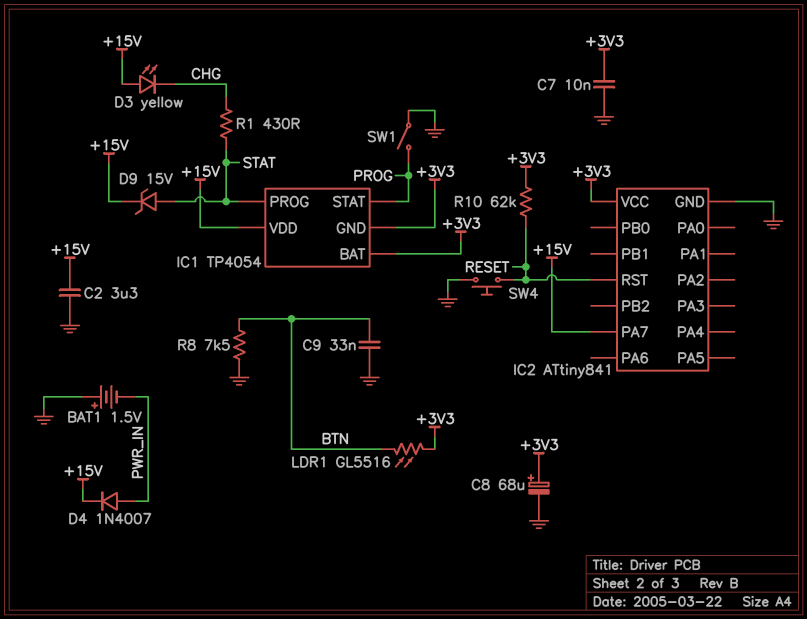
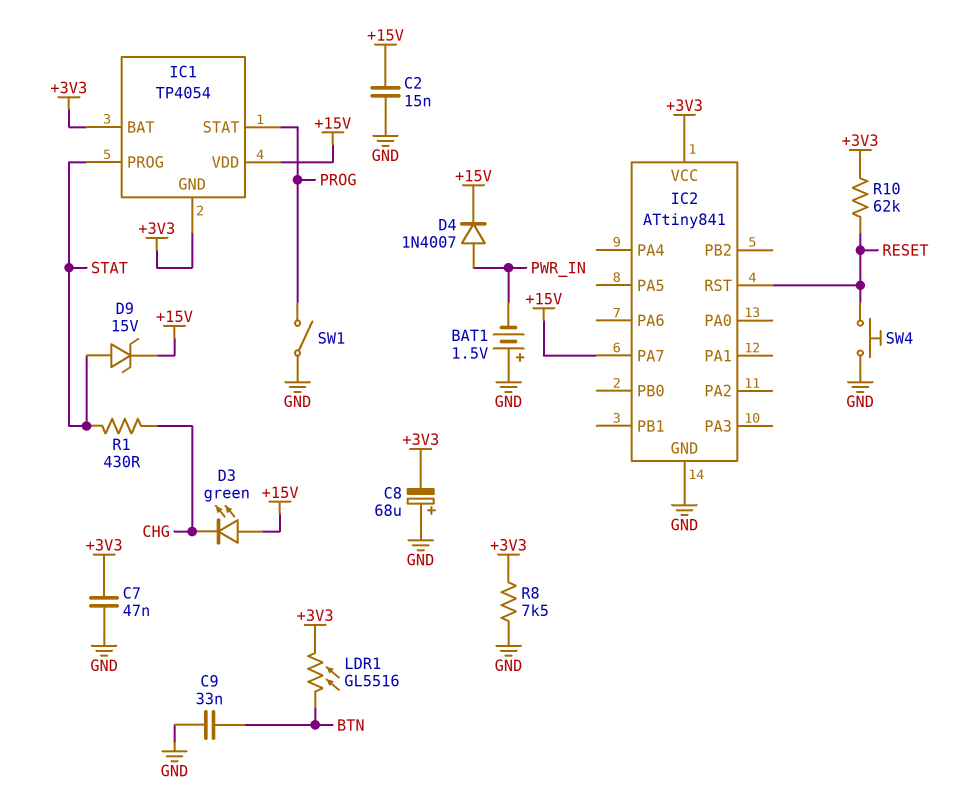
C2: 3.3uF (+15V, GND) -> 15nF (+15V, GND)
C7: 10nF (+3V3, GND) -> 47nF (+3V3, GND)
C8: 68uF (plus +3V3, minus GND) -> 68uF (plus GND, minus +3V3)
D3: LED yellow (A +15V, K CHG) -> LED green (A +15V, K CHG)
R8: 7.5k (BTN, GND) -> 7.5k (+3V3, GND)

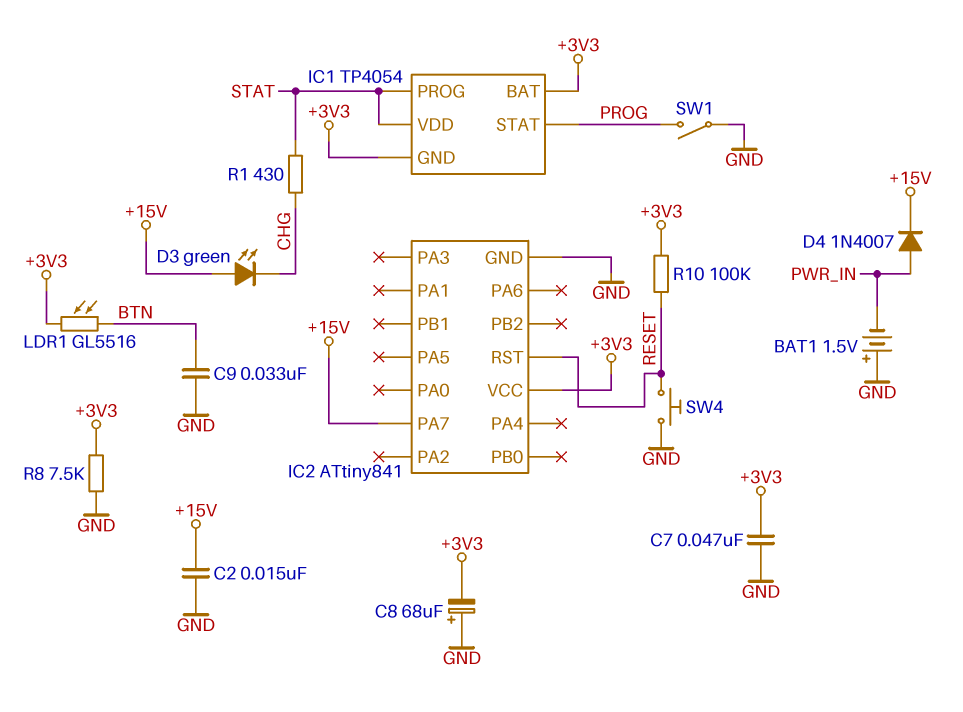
D9: zener 15V (A STAT, K +15V) -> none
IC1 pin VDD: +15V -> STAT
R10: 62k (+3V3, RESET) -> 100k (+3V3, RESET)

